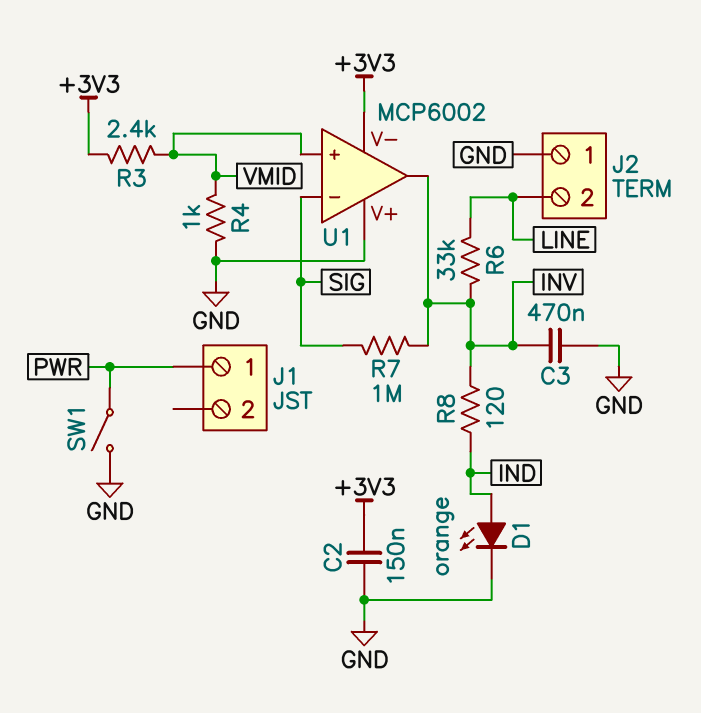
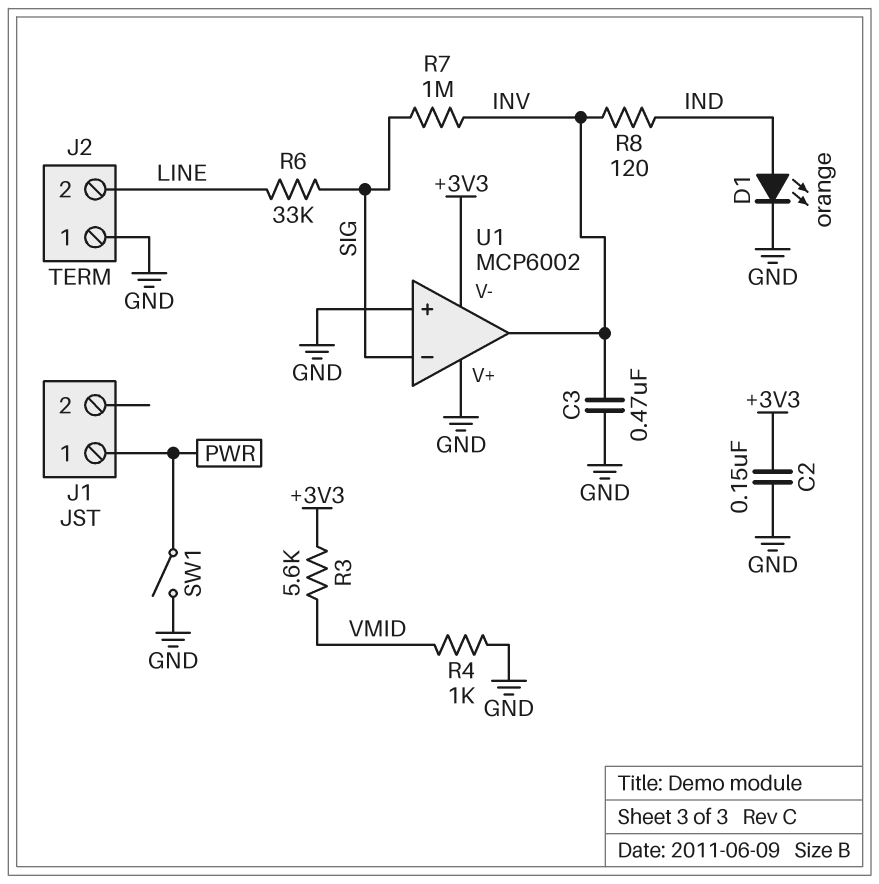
R3: 2.4k (+3V3, VMID) -> 5.6k (+3V3, VMID)
R6: 33k (INV, LINE) -> 33k (LINE, SIG)
U1 pin in+: VMID -> GND

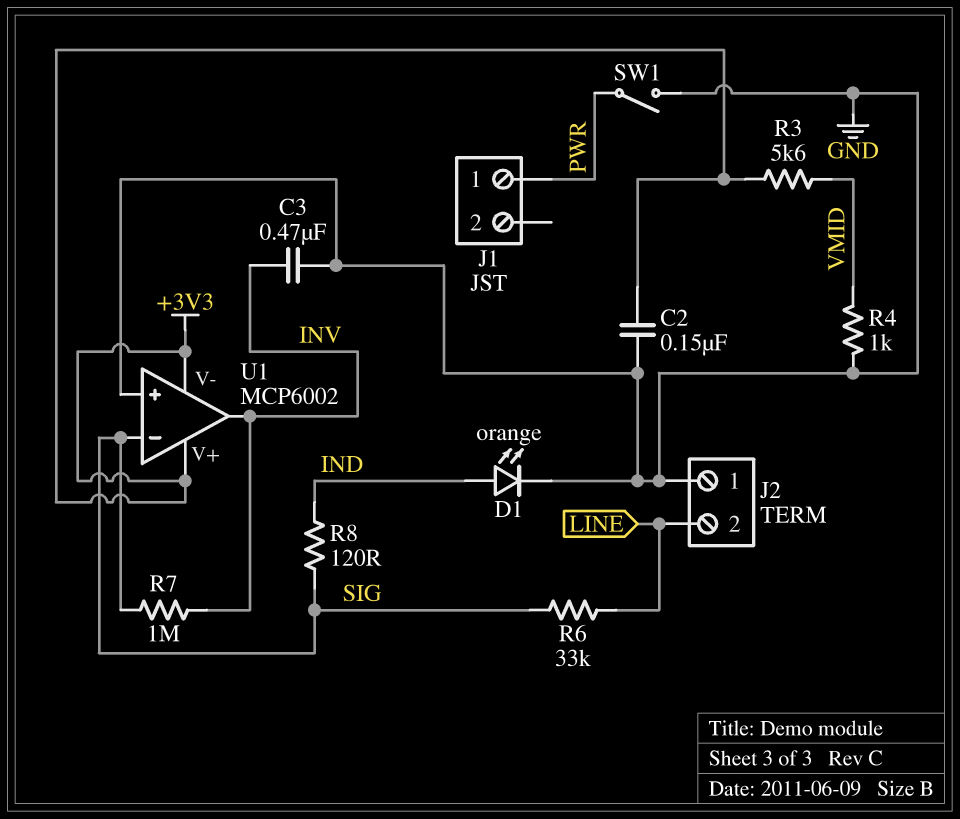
R8: 120 (IND, INV) -> 120 (IND, SIG)
U1 pin V+: GND -> +3V3

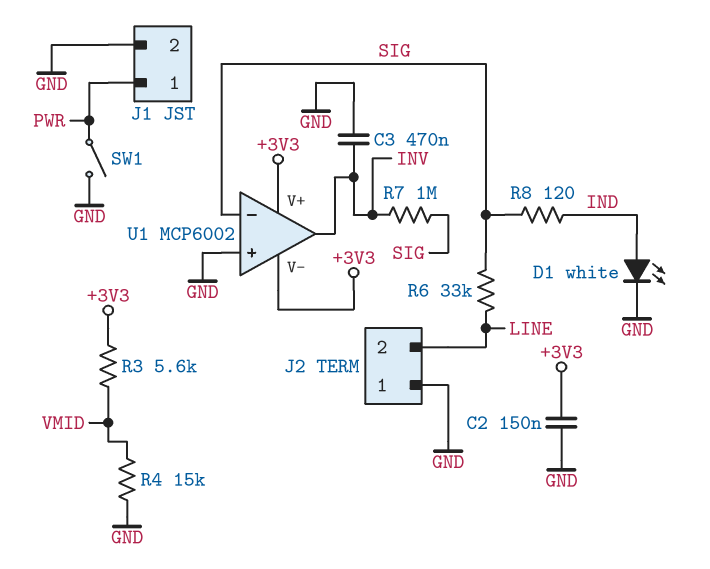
D1: LED orange (A IND, K GND) -> LED white (A IND, K GND)
J1 pin 2: none -> GND
R4: 1k (GND, VMID) -> 15k (GND, VMID)

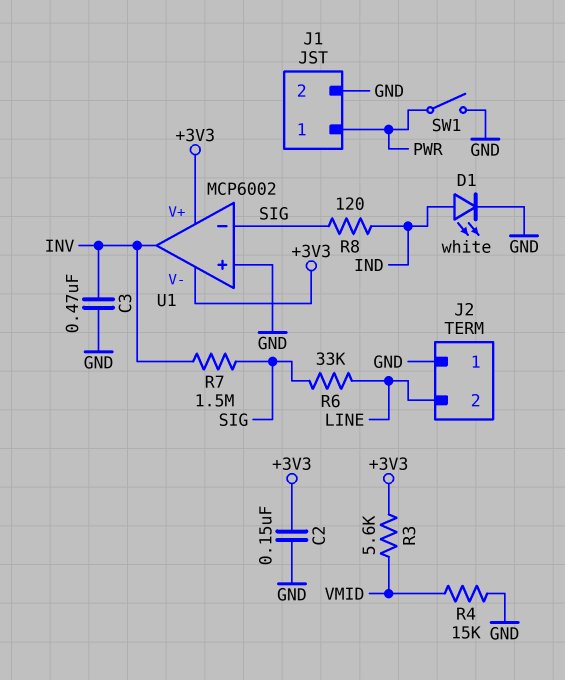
R7: 1M (INV, SIG) -> 1.5M (INV, SIG)

